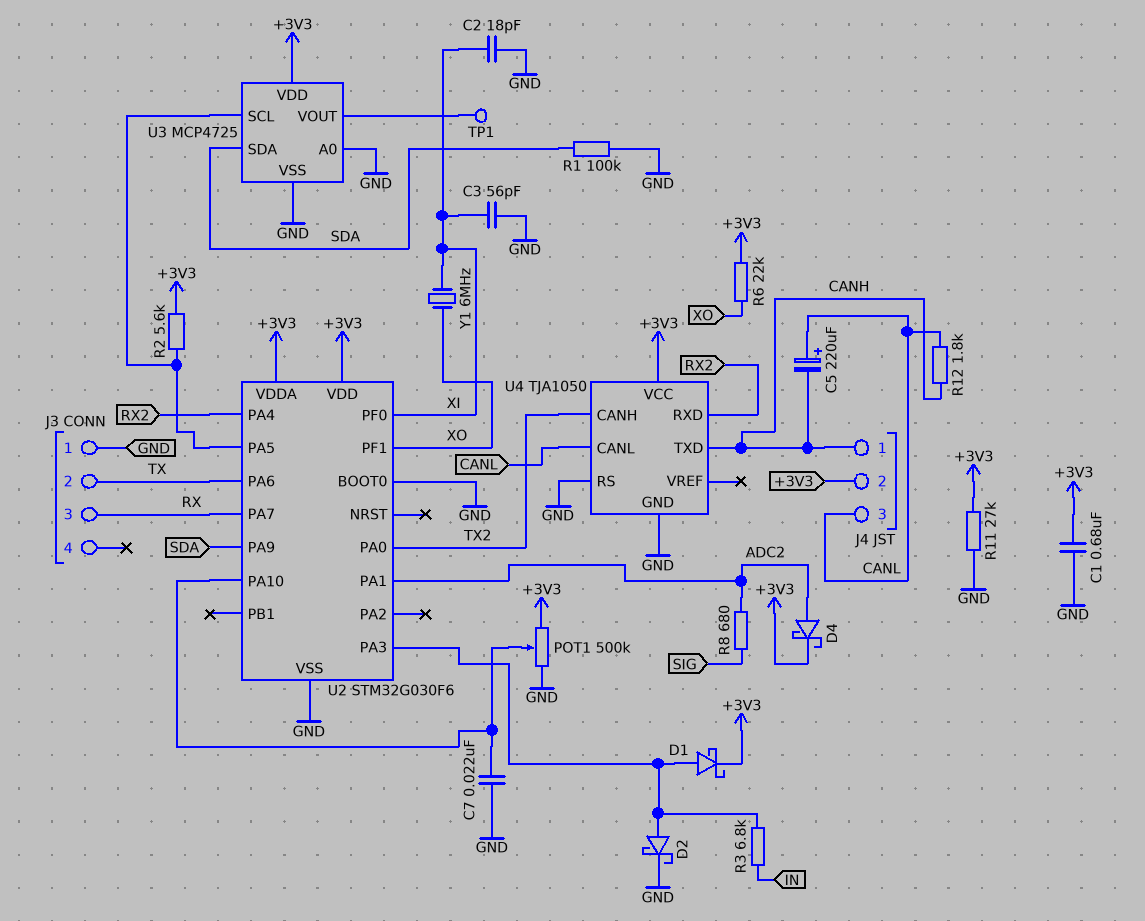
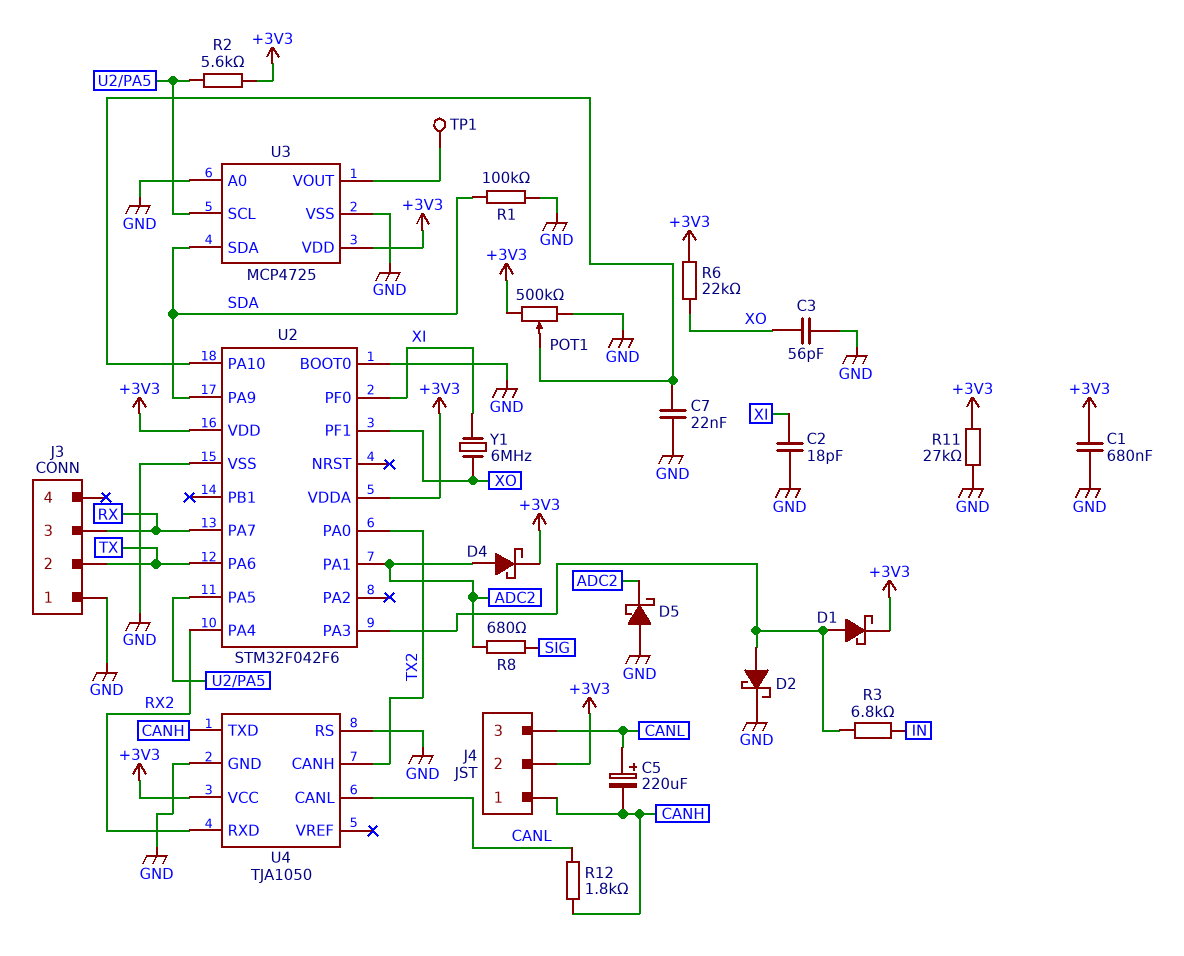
C3: 56pF (GND, XI) -> 56pF (GND, XO)
D5: none -> schottky (A GND, K ADC2)
U2: STM32G030F6 -> STM32F042F6

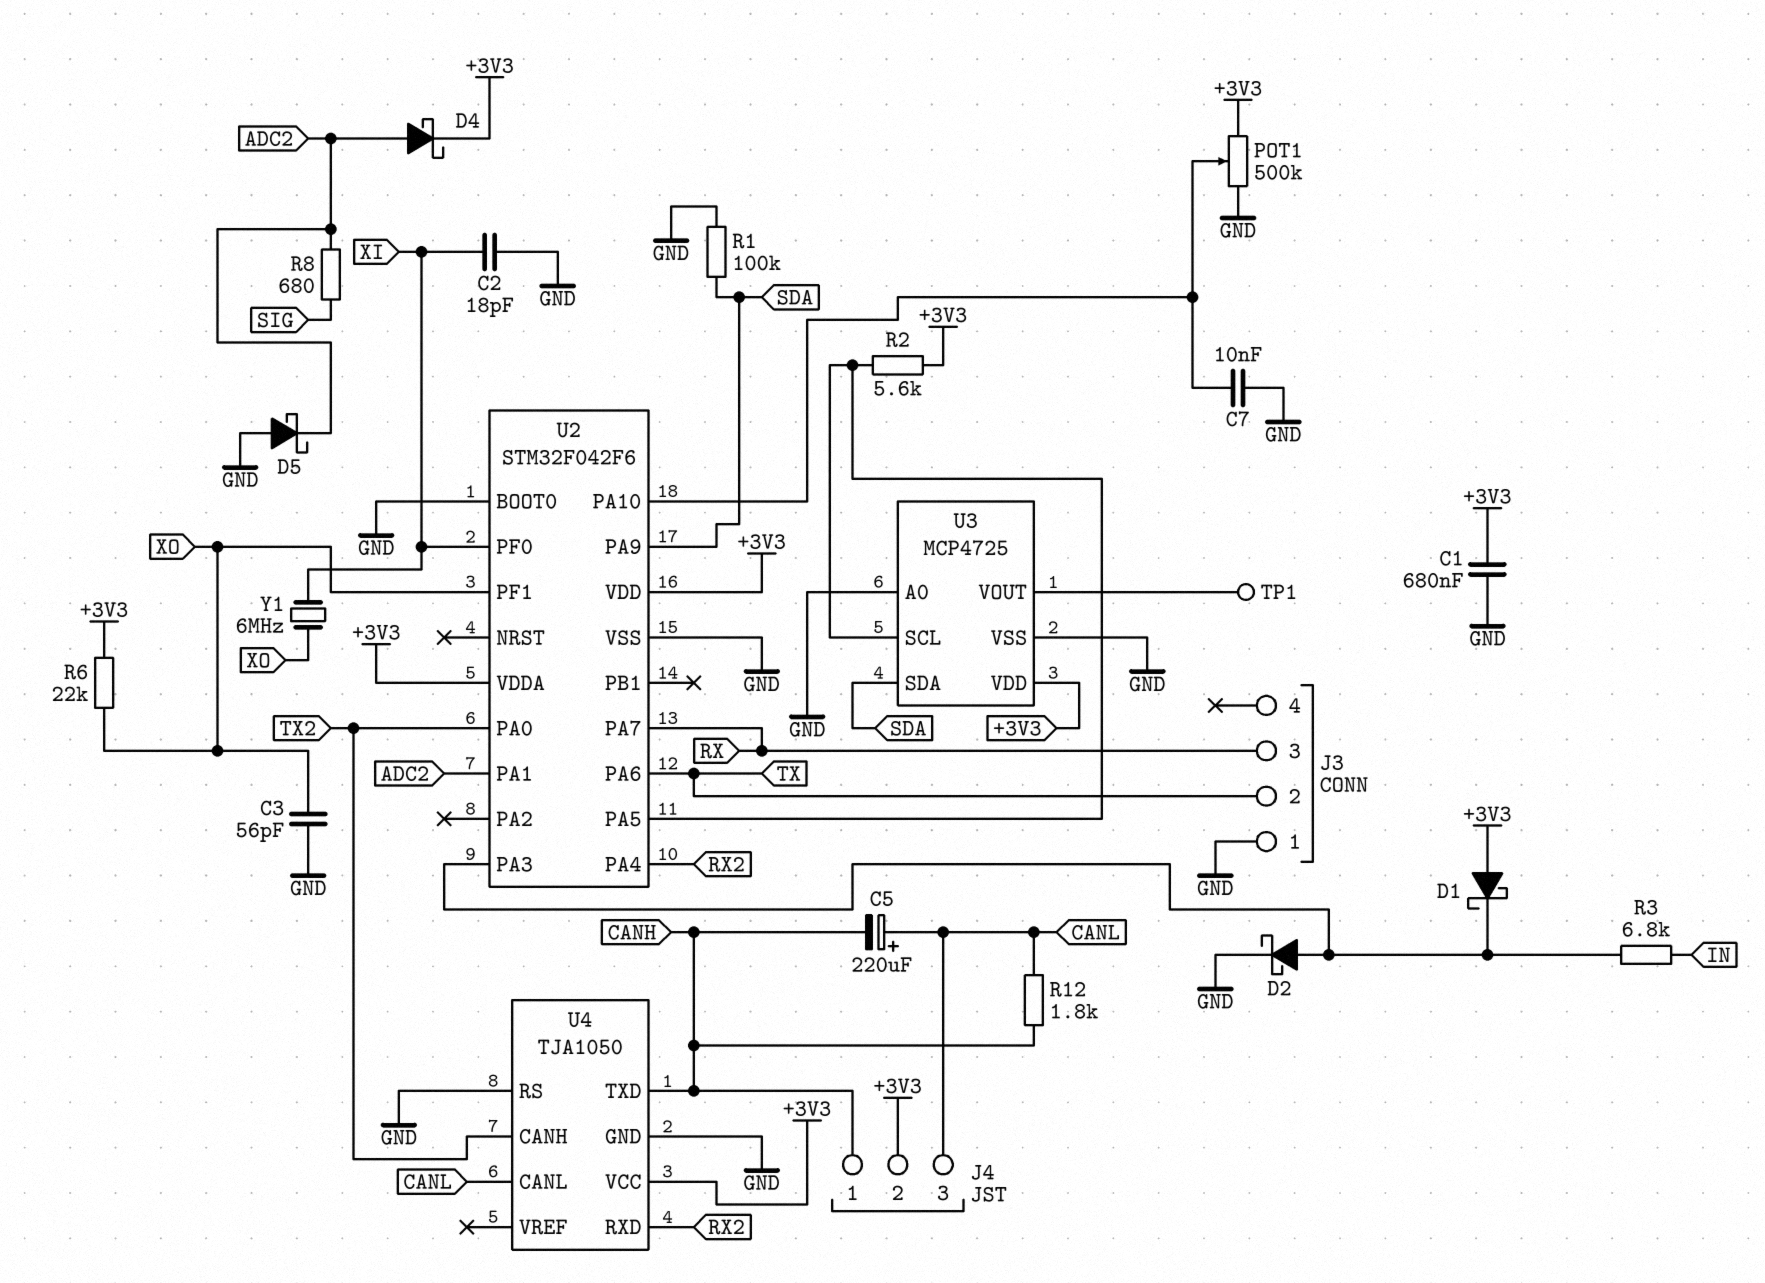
C7: 22nF (GND, U2/PA10) -> 10nF (GND, U2/PA10)
D1: schottky (A U2/PA3, K +3V3) -> schottky (A +3V3, K U2/PA3)
R11: 27k (+3V3, GND) -> none

